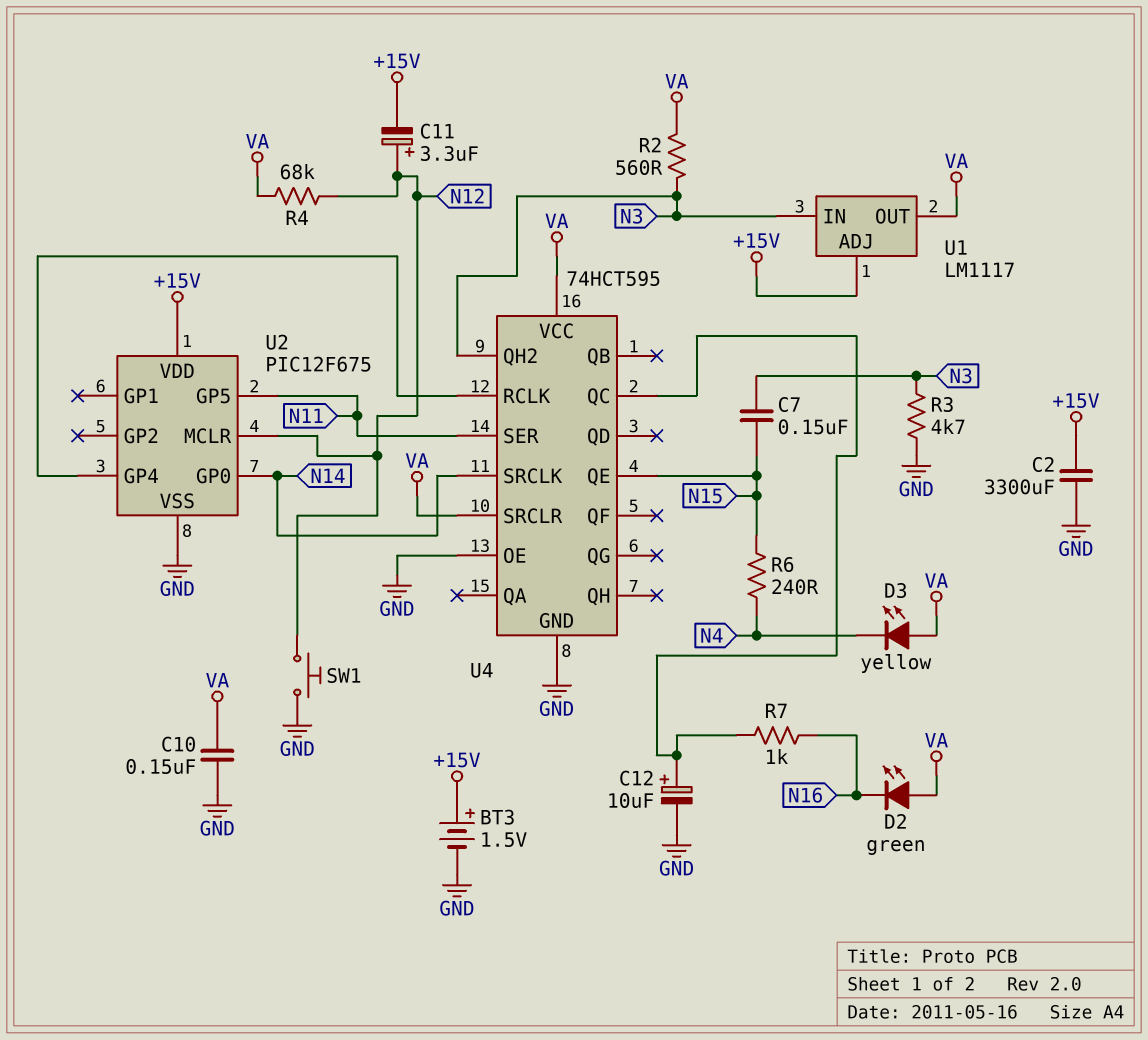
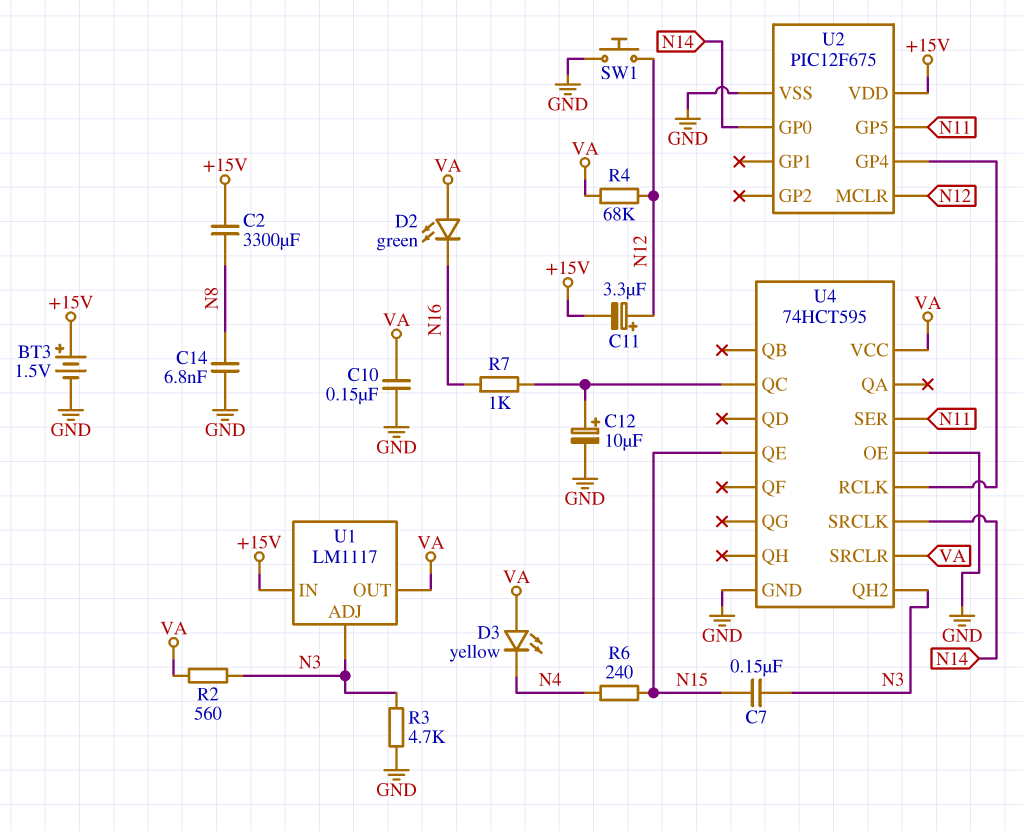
C2: 3300uF (+15V, GND) -> 3300uF (+15V, N8)
C14: none -> 6.8nF (GND, N8)
U1 pin ADJ: +15V -> N3
U1 pin IN: N3 -> +15V

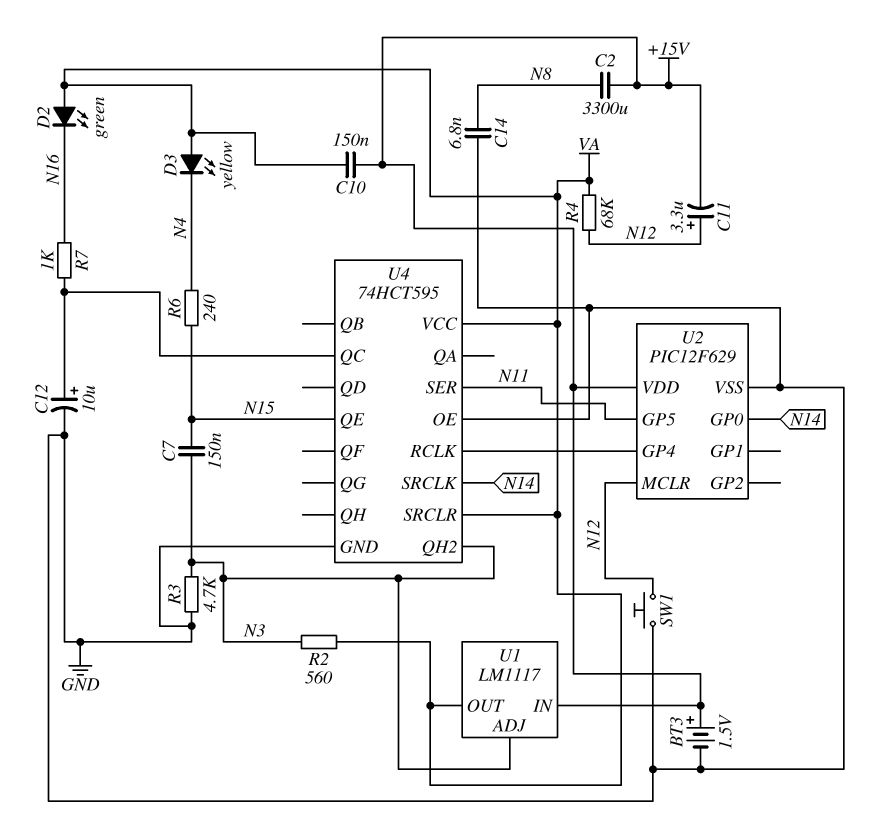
C10: 150nF (GND, VA) -> 150nF (+15V, VA)
U2: PIC12F675 -> PIC12F629

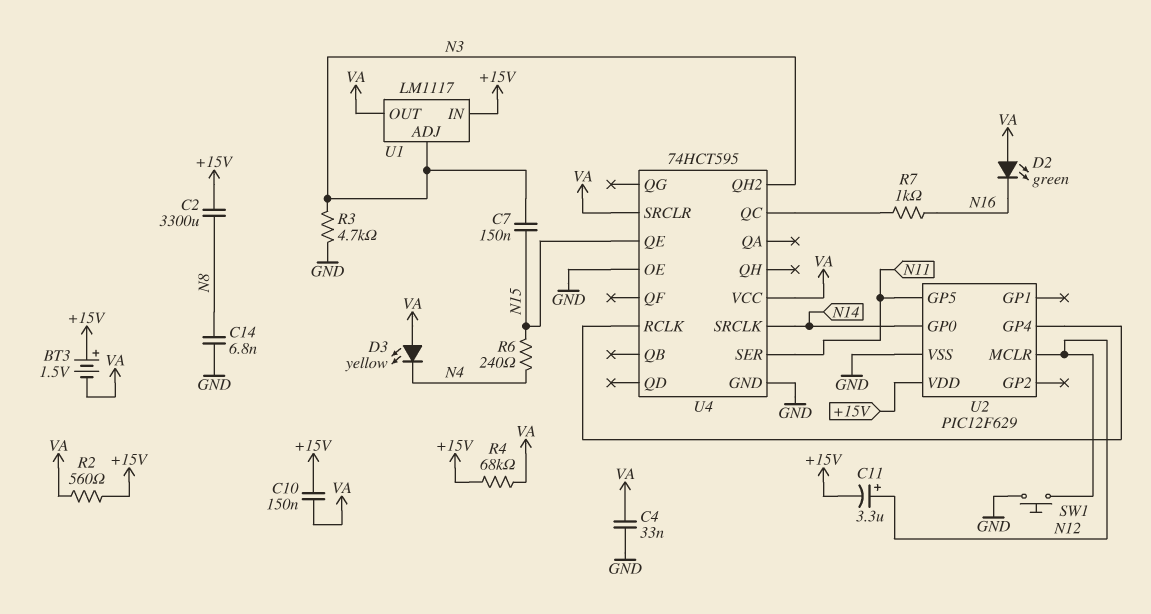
BT3: 1.5V (plus +15V, minus GND) -> 1.5V (plus +15V, minus VA)
C4: none -> 33nF (GND, VA)
C12: 10uF (plus U4/QC, minus GND) -> none
R2: 560 (N3, VA) -> 560 (+15V, VA)
R4: 68k (N12, VA) -> 68k (+15V, VA)

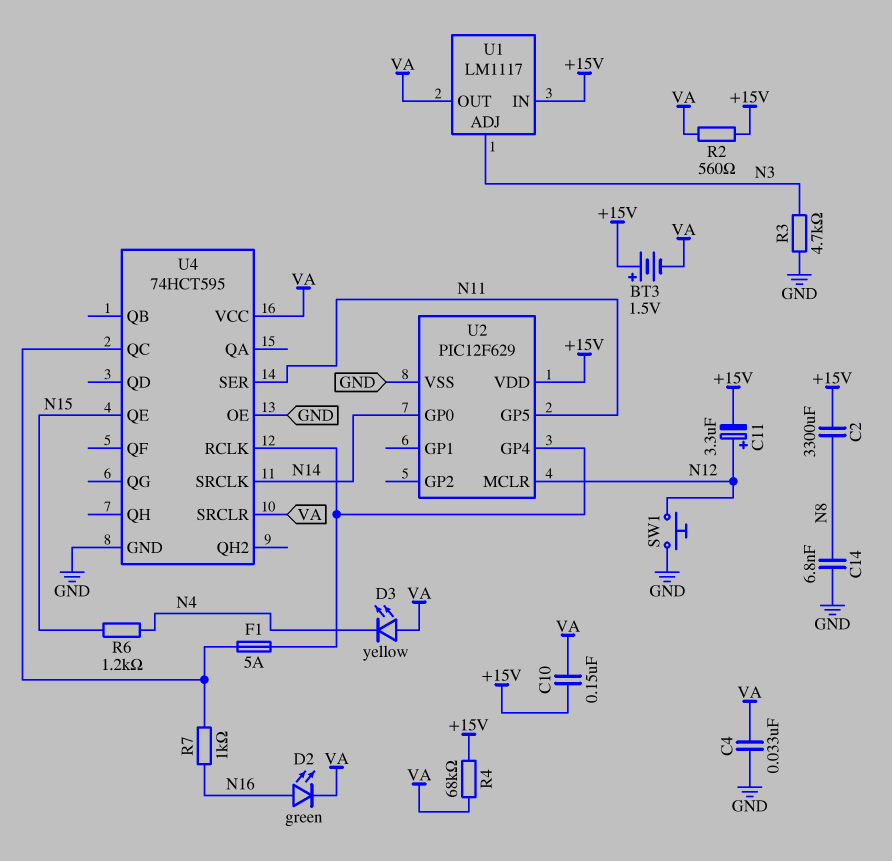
C7: 150nF (N3, N15) -> none
D2: LED green (A VA, K N16) -> LED green (A N16, K VA)
F1: none -> 5A (U2/GP4, U4/QC)
R6: 240 (N4, N15) -> 1.2k (N4, N15)
U4 pin QH2: N3 -> none

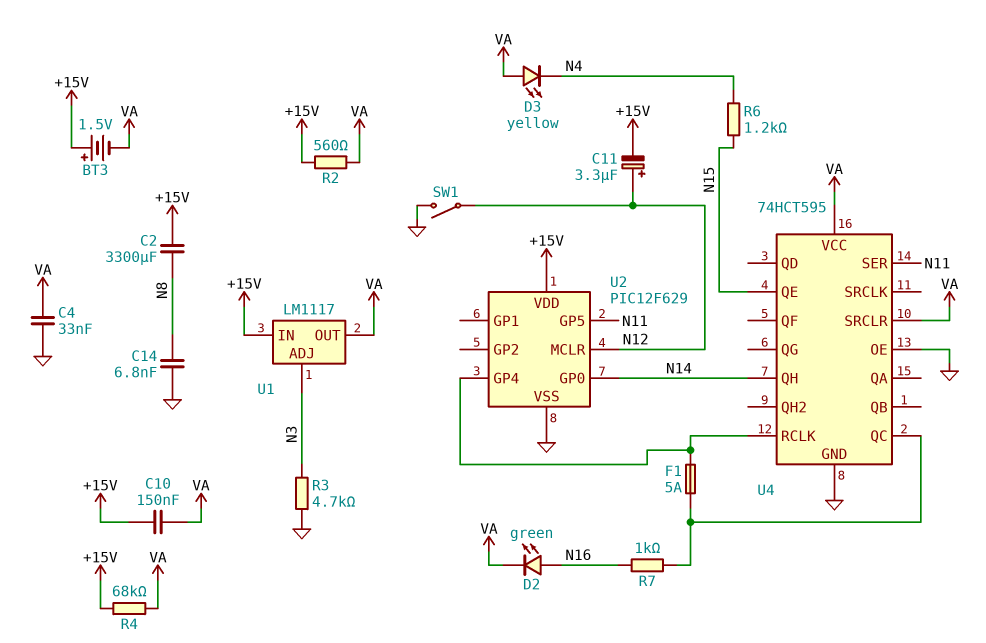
SW1: button (GND, N12) -> switch (GND, N12)
U4 pin QH: none -> N14
U4 pin SRCLK: N14 -> none

